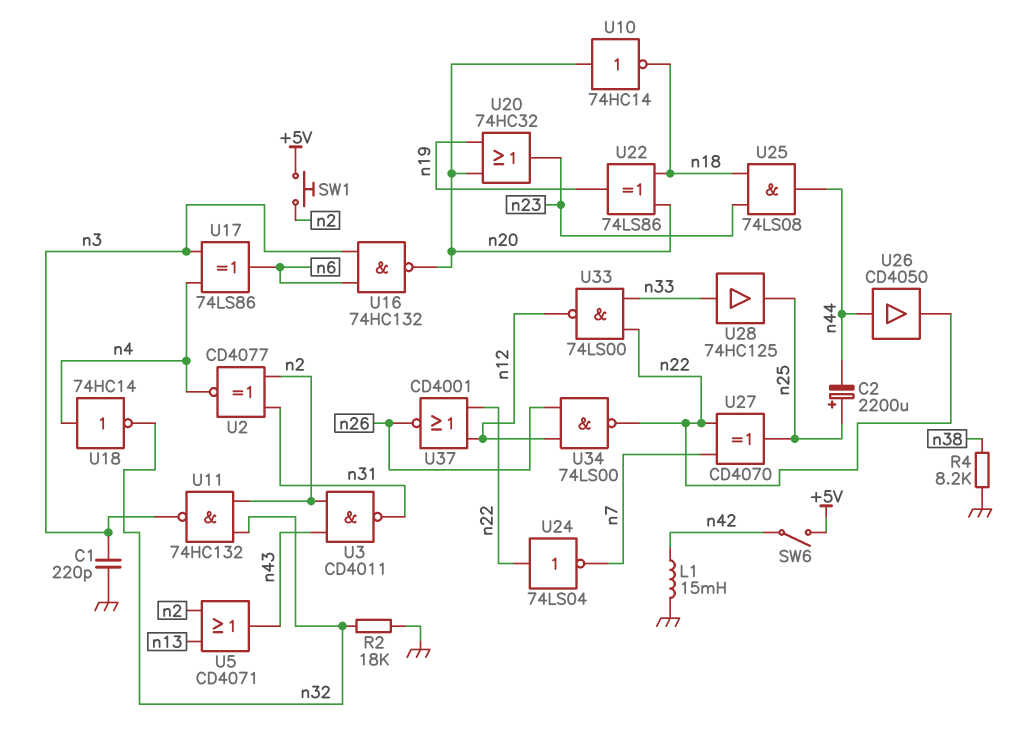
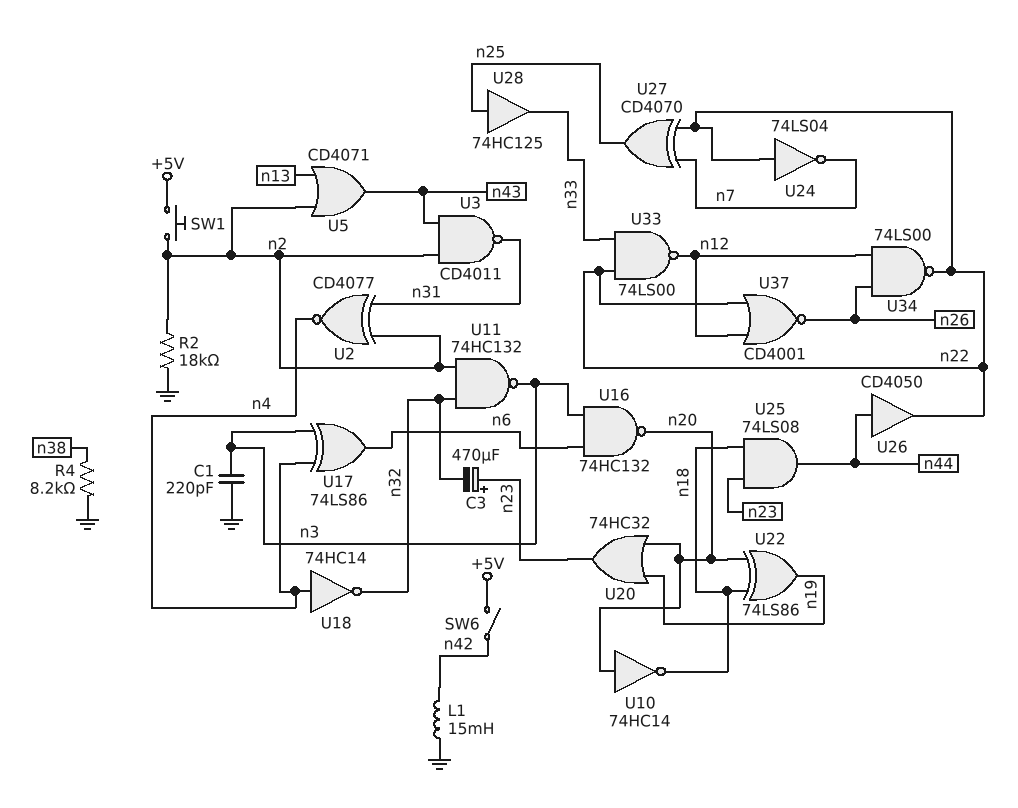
C2: 2200uF (plus n25, minus n44) -> none
C3: none -> 470uF (plus n23, minus n32)
R2: 18k (GND, n32) -> 18k (GND, n2)
U28: buffer 74HC125 (in n33, out n25) -> buffer 74HC125 (in n25, out n33)

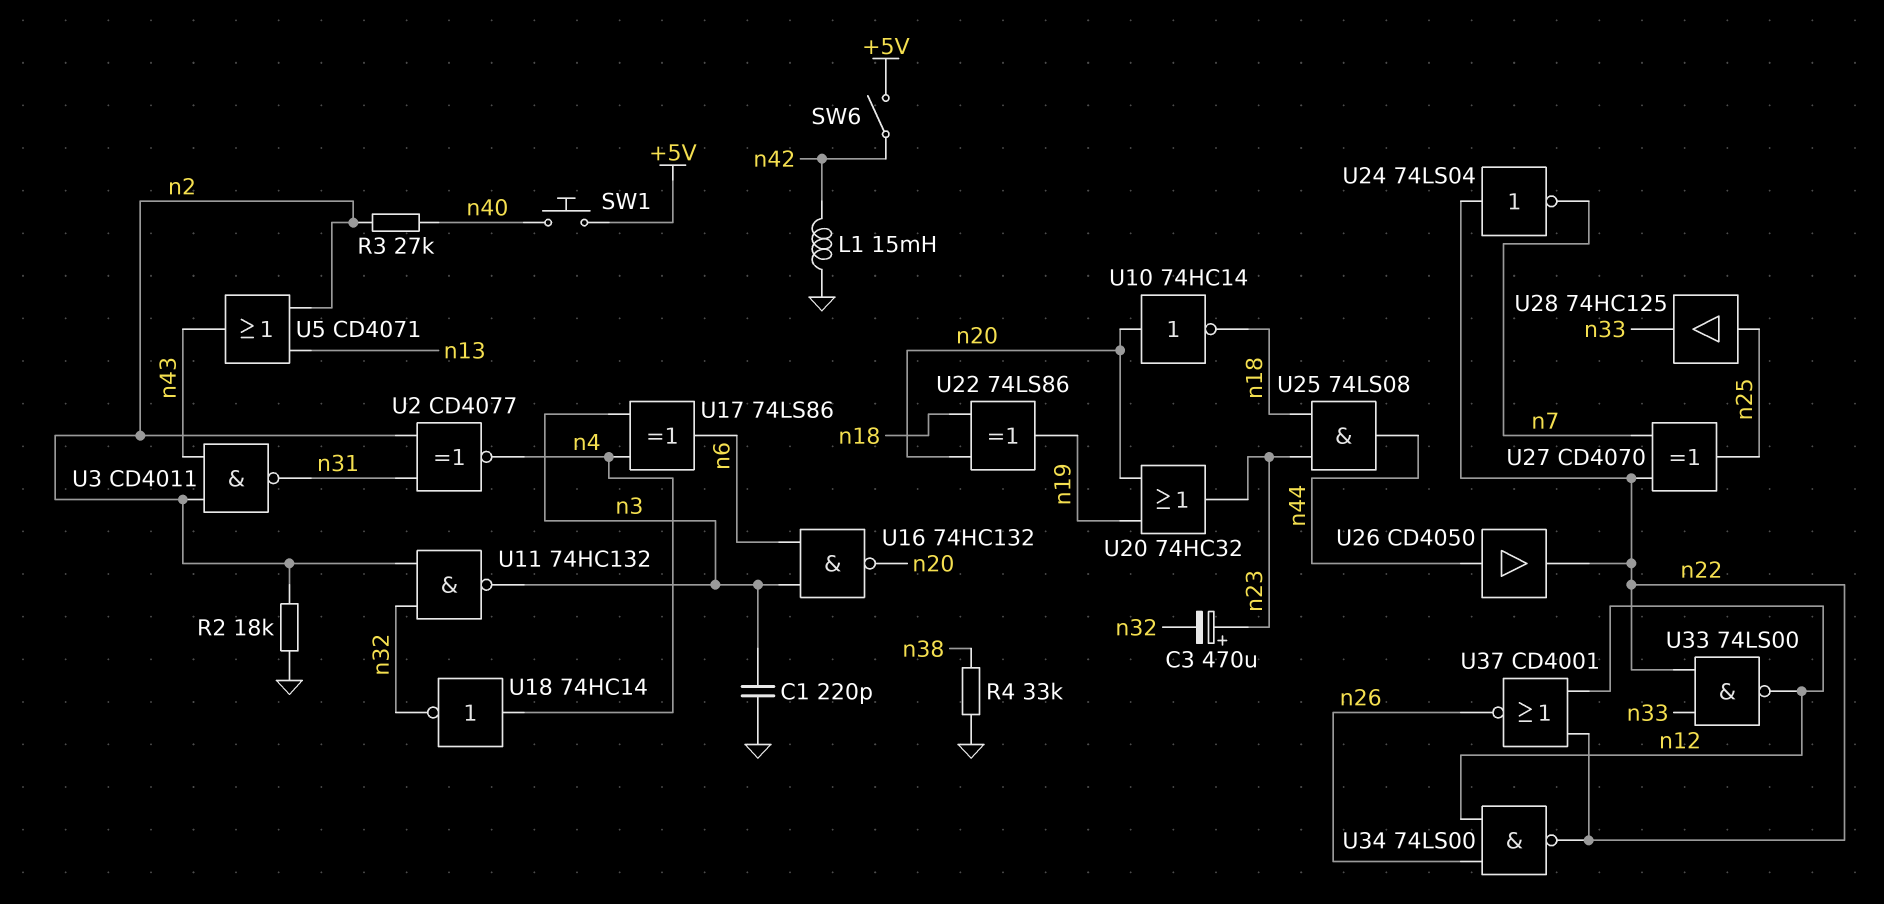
R3: none -> 27k (n2, n40)
R4: 8.2k (GND, n38) -> 33k (GND, n38)
SW1: button (+5V, n2) -> button (+5V, n40)

